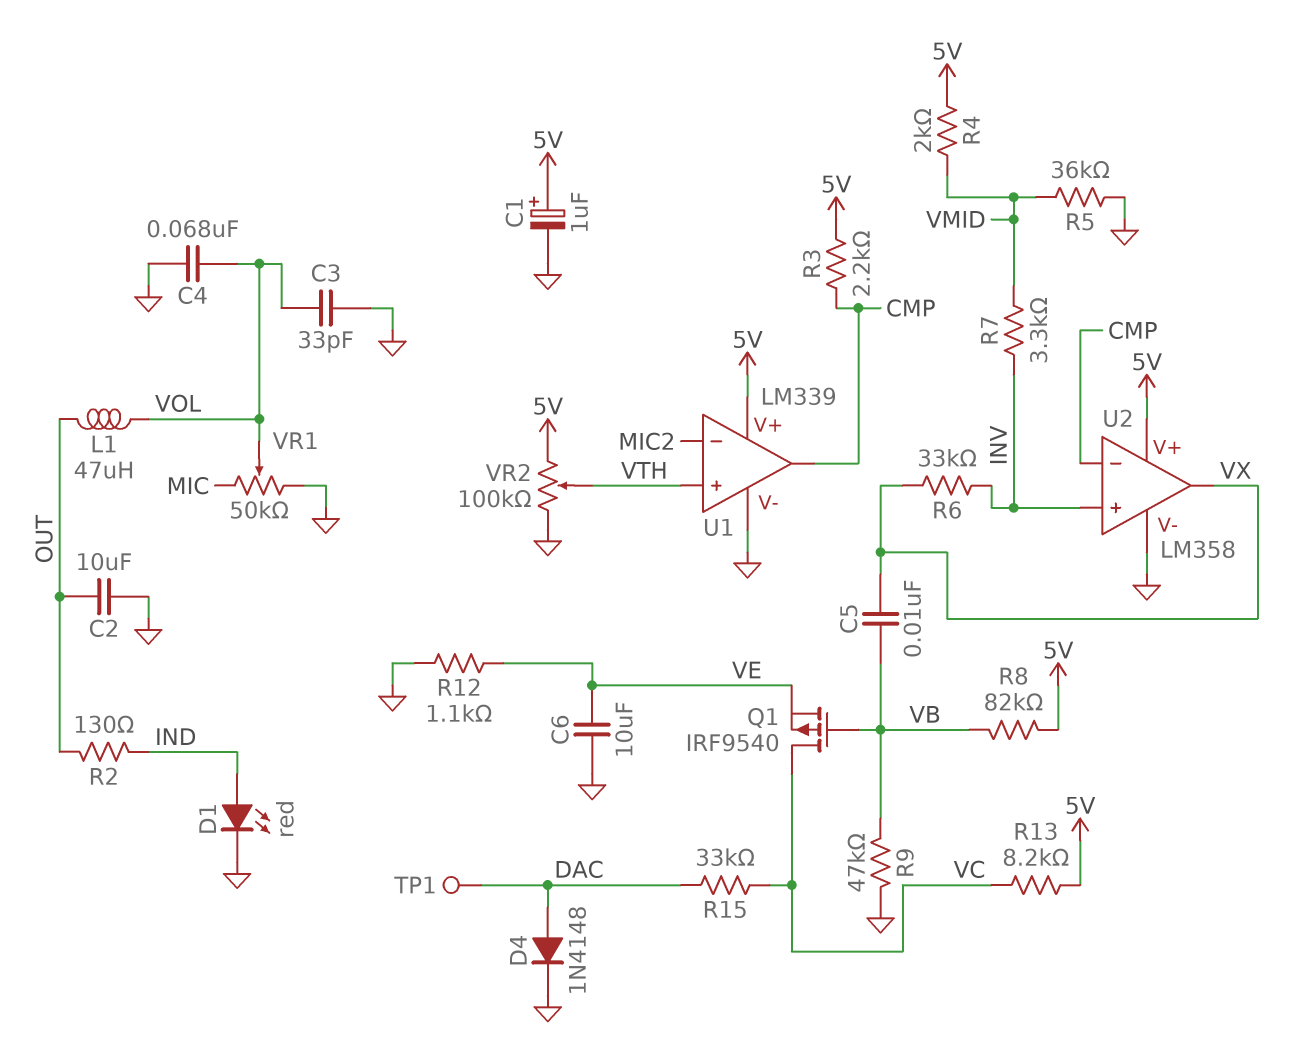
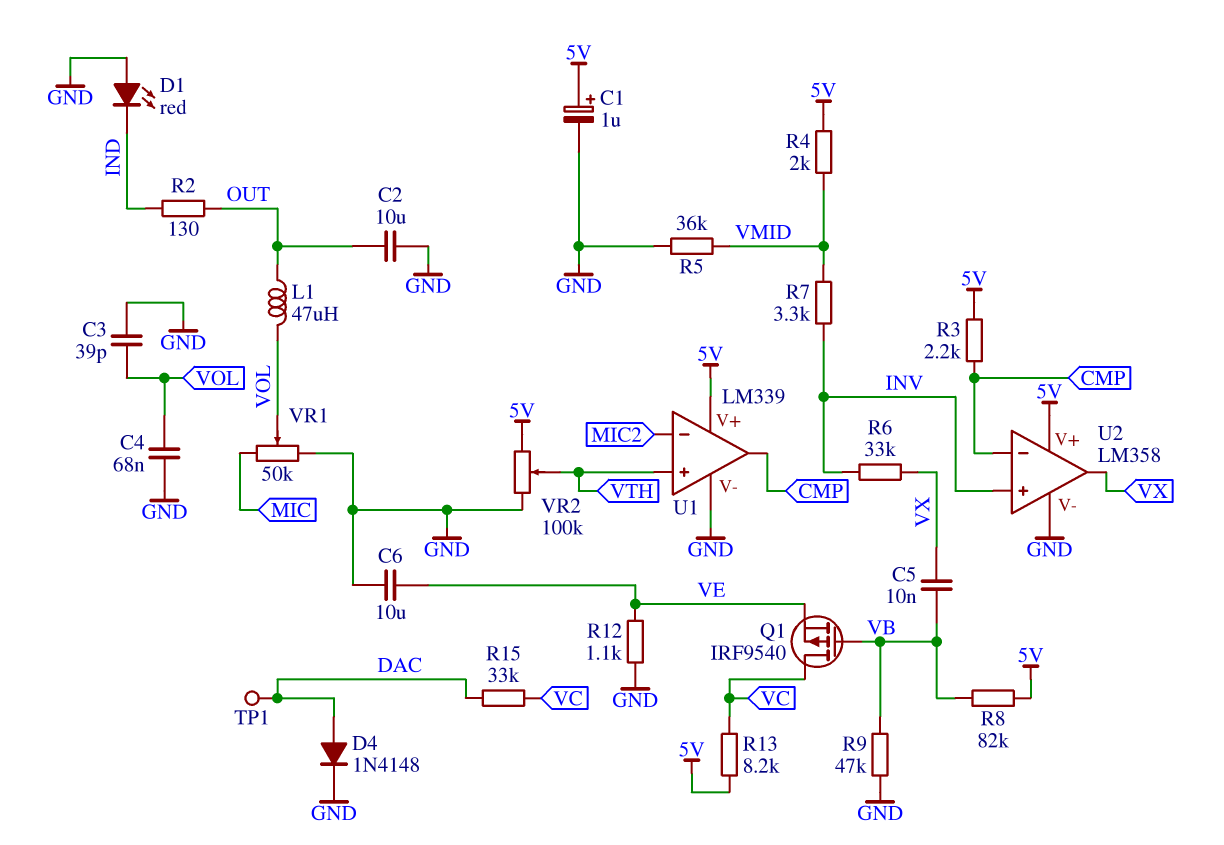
C3: 33pF (GND, VOL) -> 39pF (GND, VOL)
D1: LED red (A IND, K GND) -> LED red (A GND, K IND)

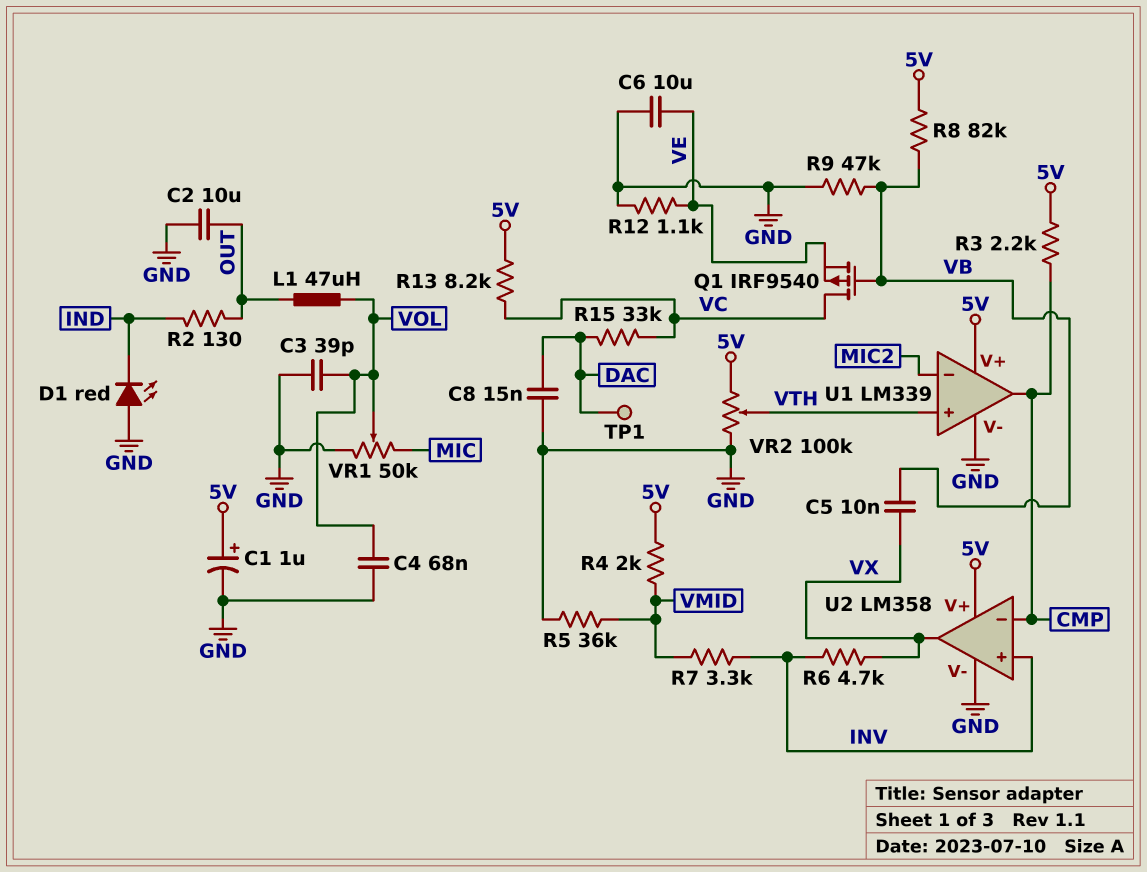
C8: none -> 15nF (DAC, GND)
D4: diode 1N4148 (A DAC, K GND) -> none
R6: 33k (INV, VX) -> 4.7k (INV, VX)

